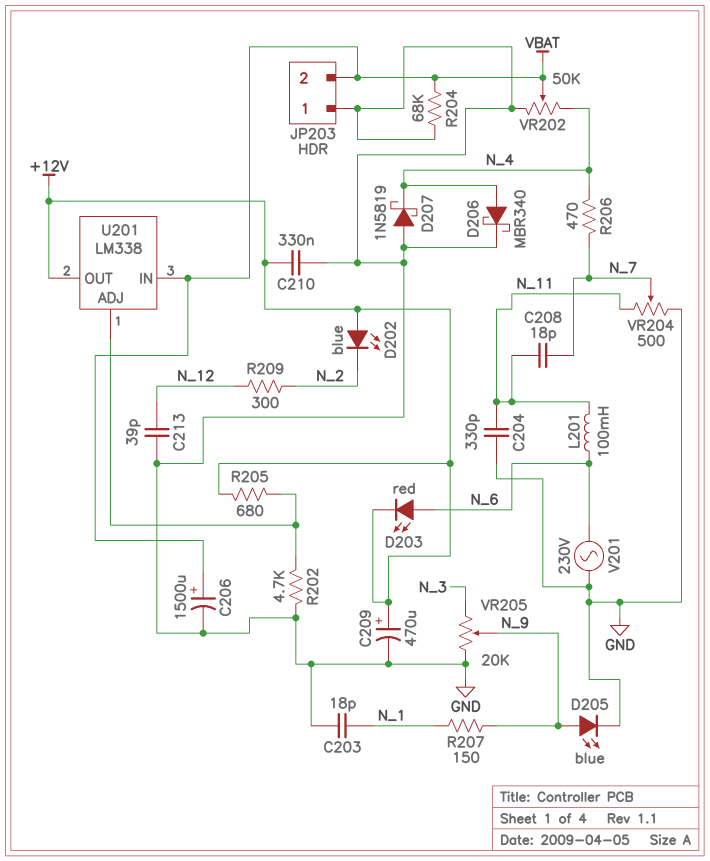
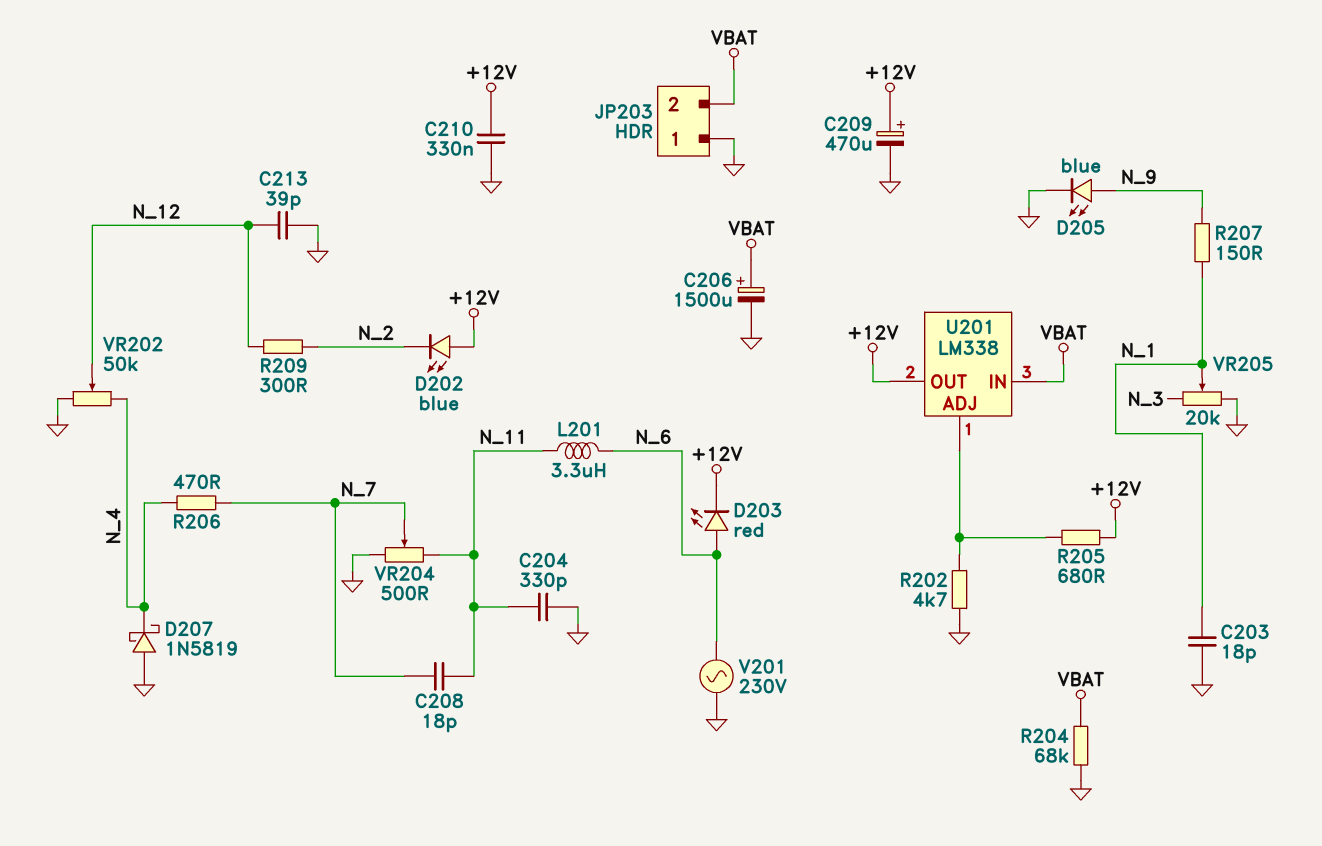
D206: schottky MBR340 (A N_4, K GND) -> none
L201: 100mH (N_6, N_11) -> 3.3uH (N_6, N_11)
VR202: 50k (GND, N_4, wiper VBAT) -> 50k (GND, N_4, wiper N_12)
VR205: 20k (GND, N_3, wiper N_9) -> 20k (GND, N_3, wiper N_1)

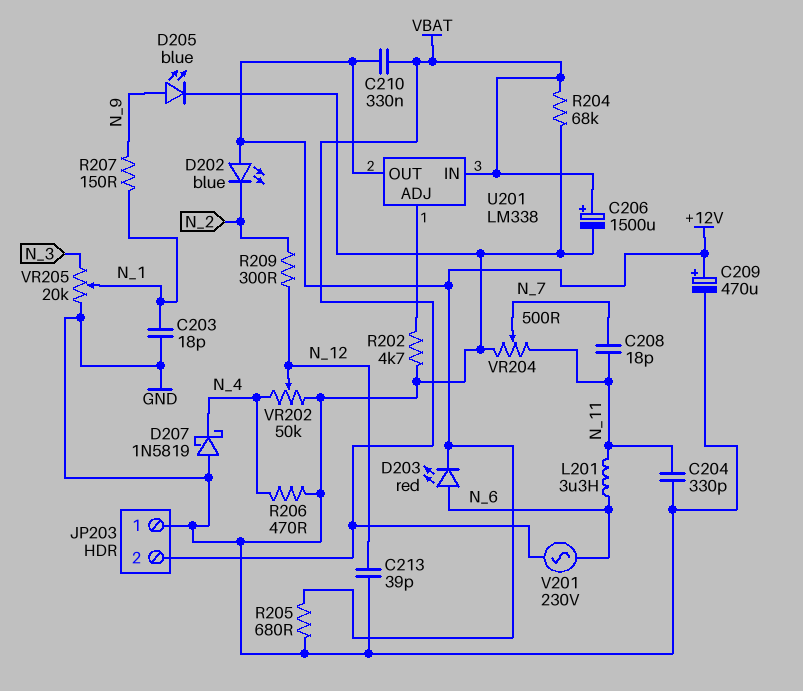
C210: 330nF (+12V, GND) -> 330nF (+12V, VBAT)
R205: 680 (+12V, U201/ADJ) -> 680 (+12V, GND)
R206: 470 (N_4, N_7) -> 470 (GND, N_4)
V201: AC 230V (GND, N_6) -> AC 230V (N_6, VBAT)

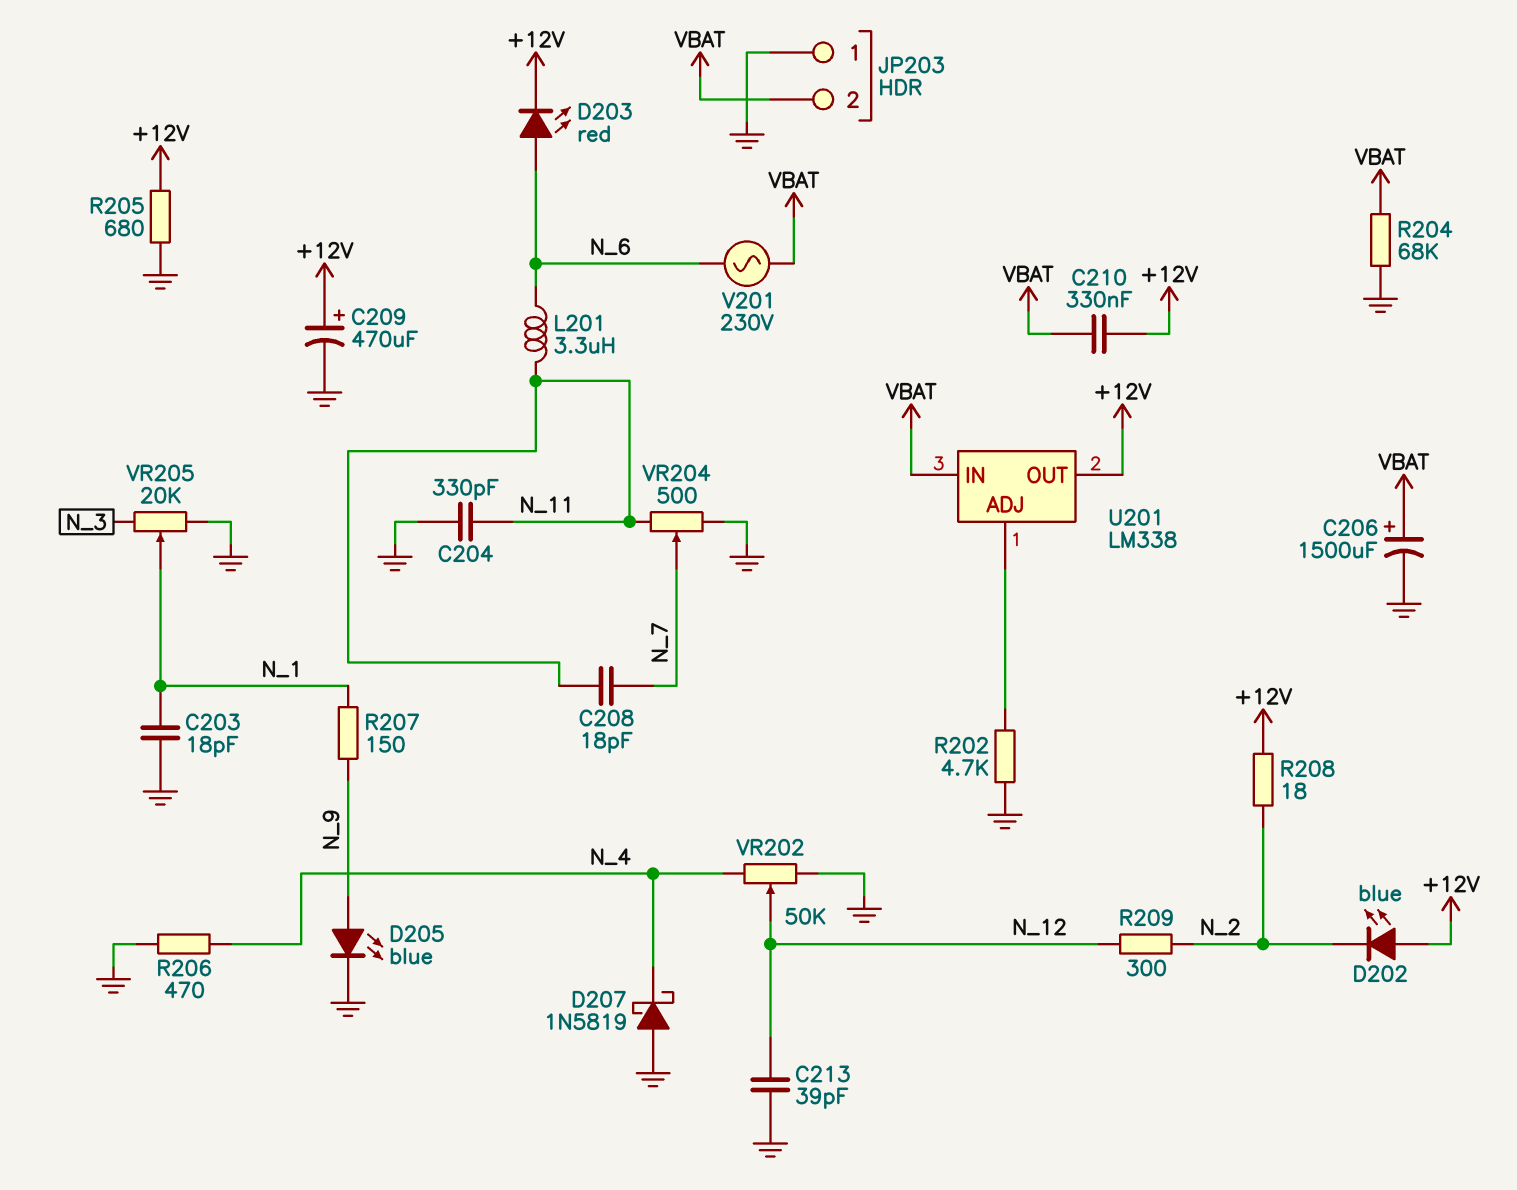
R208: none -> 18 (+12V, N_2)

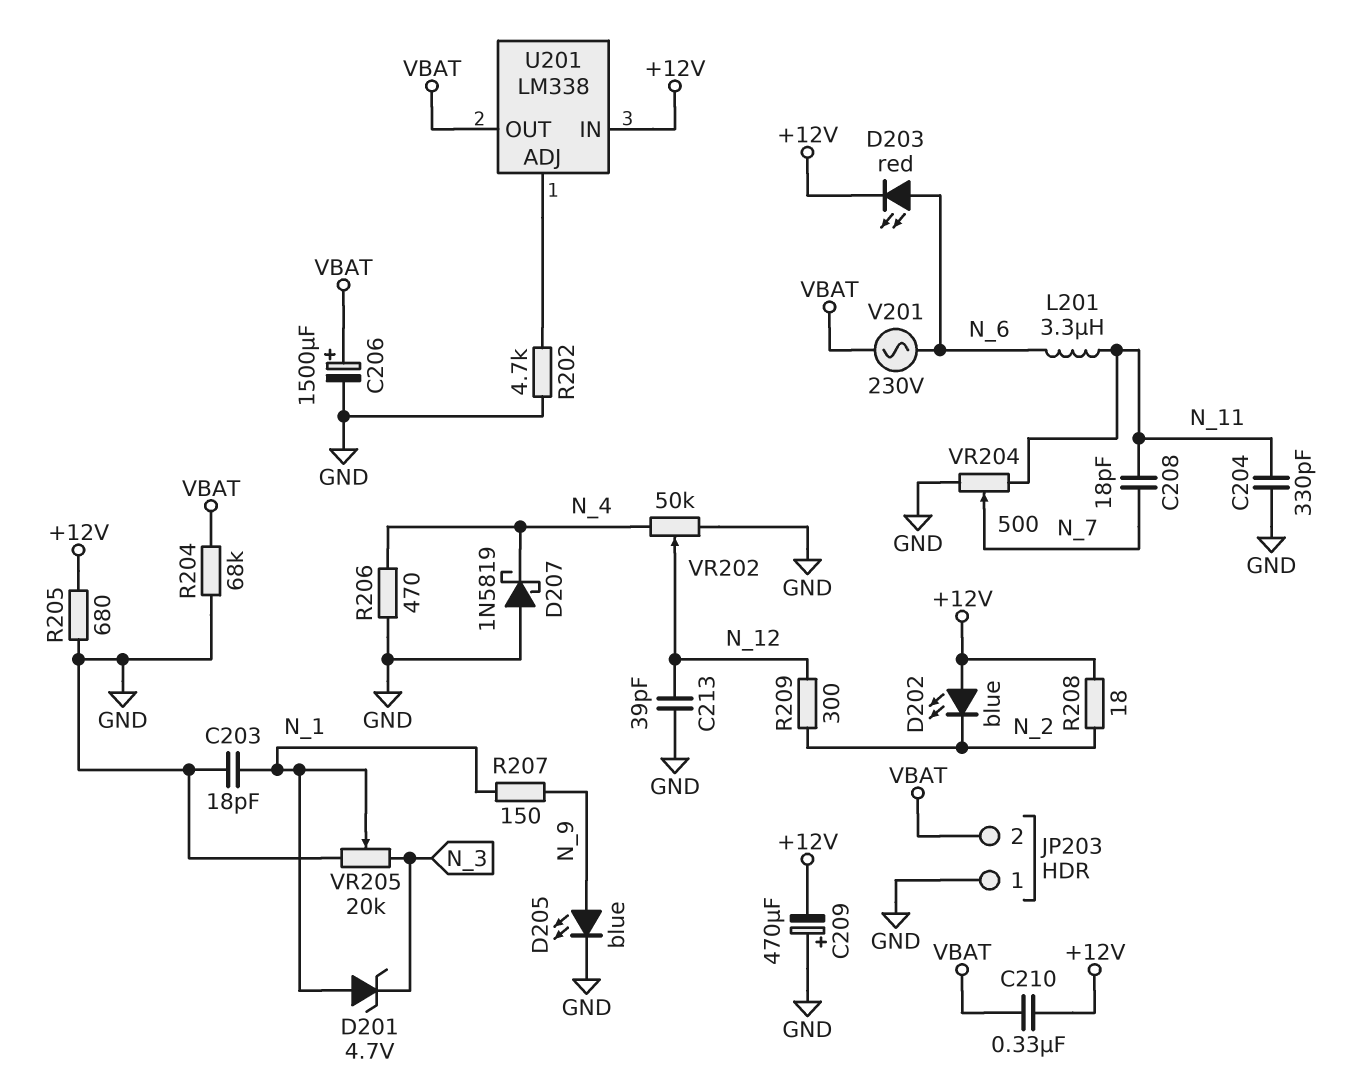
C209: 470uF (plus +12V, minus GND) -> 470uF (plus GND, minus +12V)
D201: none -> zener 4.7V (A N_1, K N_3)
U201 pin IN: VBAT -> +12V
U201 pin OUT: +12V -> VBAT

